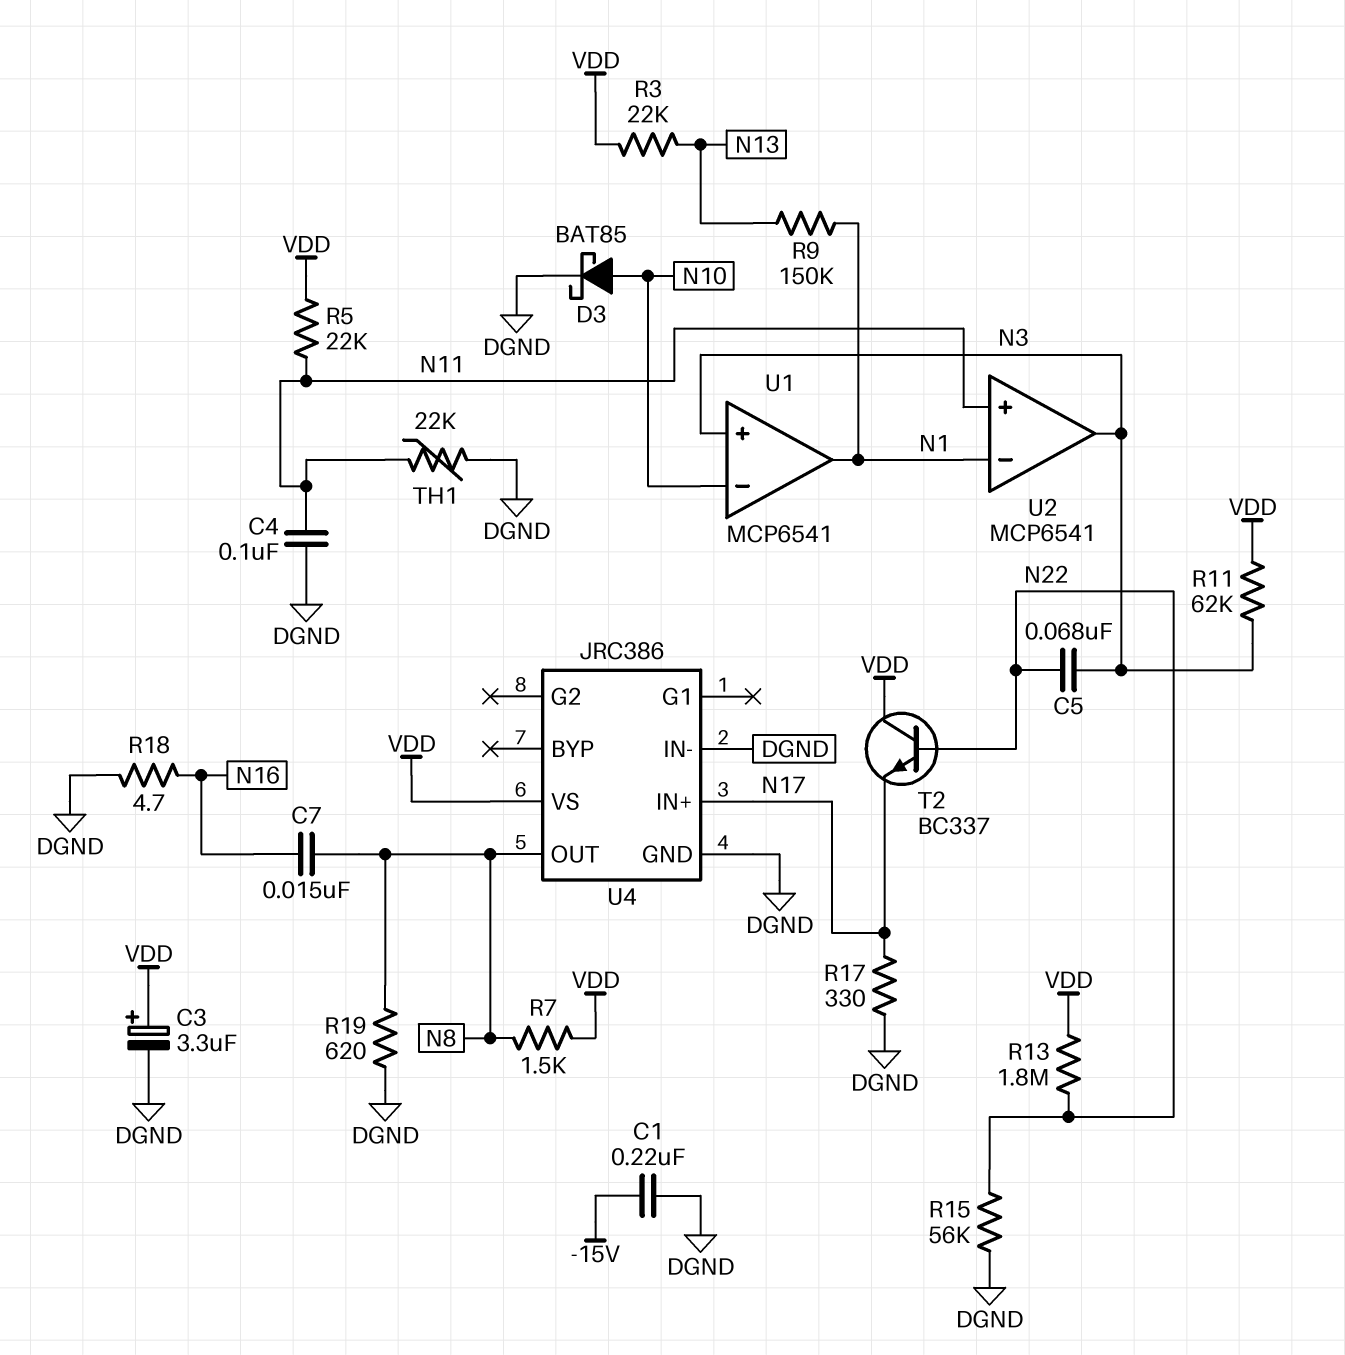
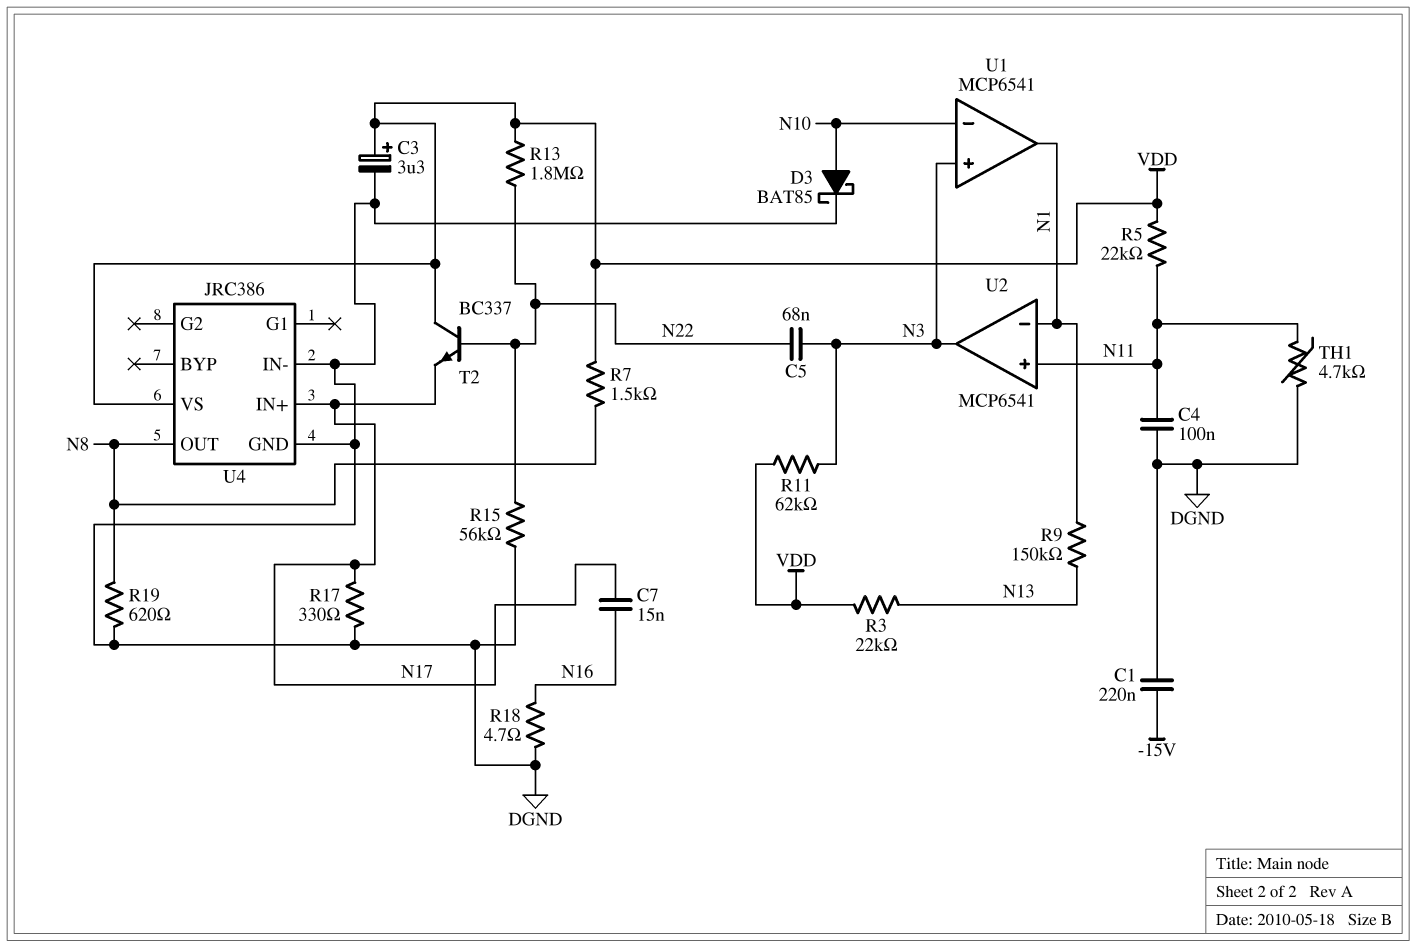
C7: 15nF (N8, N16) -> 15nF (N16, N17)
TH1: 22k (DGND, N11) -> 4.7k (DGND, N11)

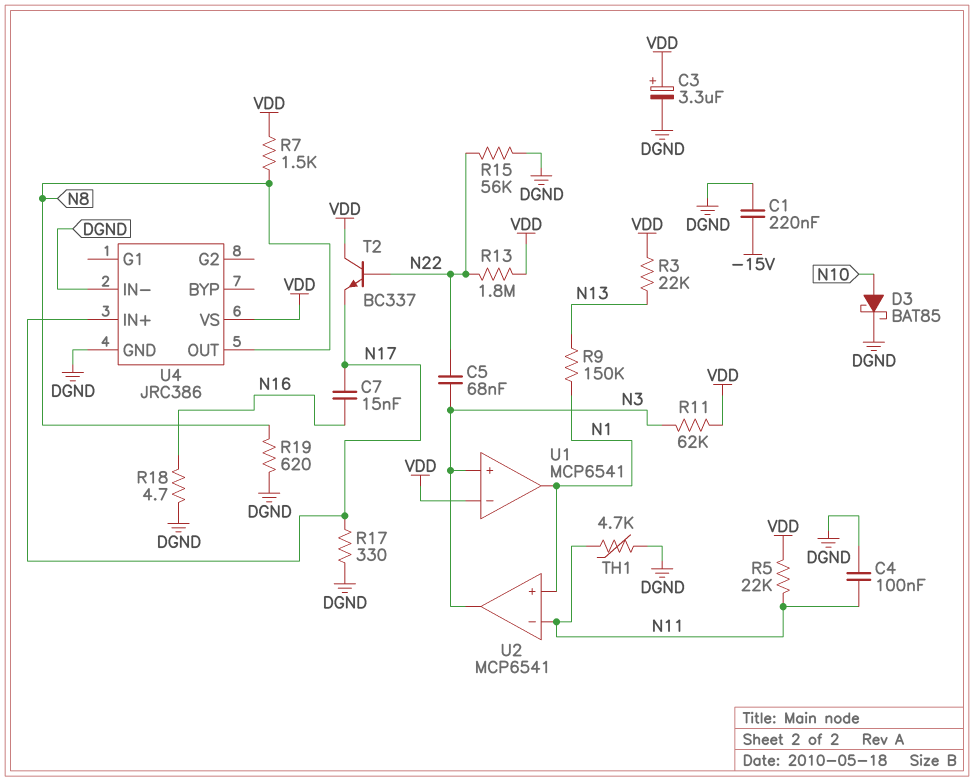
U1 pin in-: N10 -> VDD
U2 pin in+: N11 -> N1
U2 pin in-: N1 -> N11

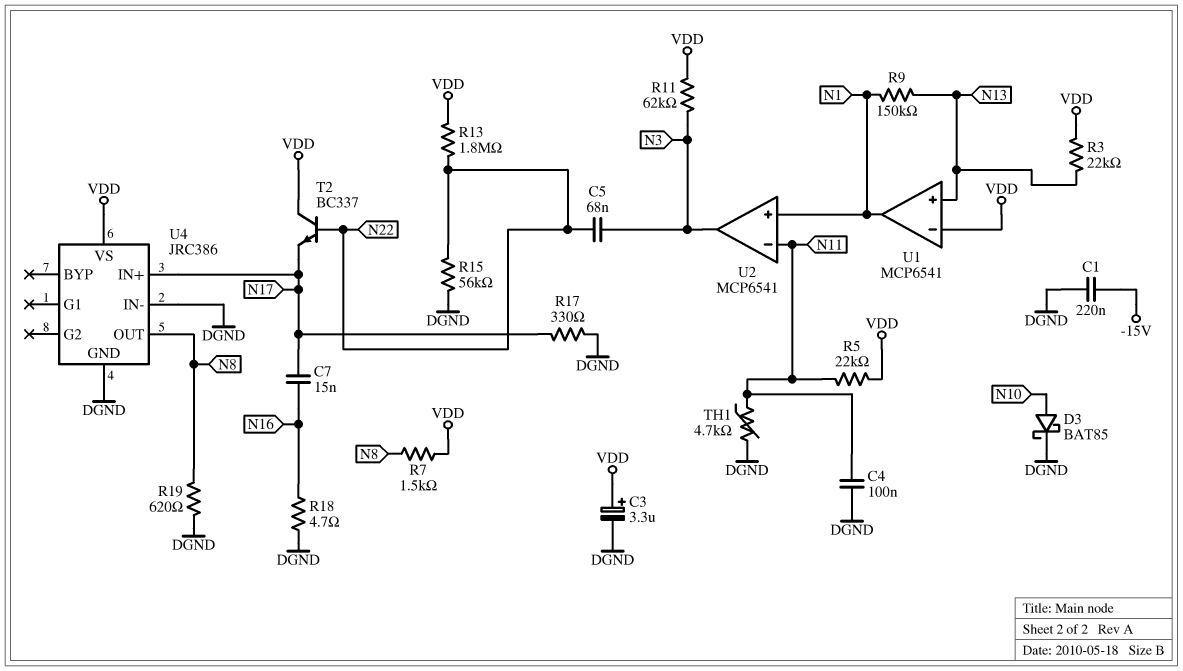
U1 pin in+: N3 -> N13

